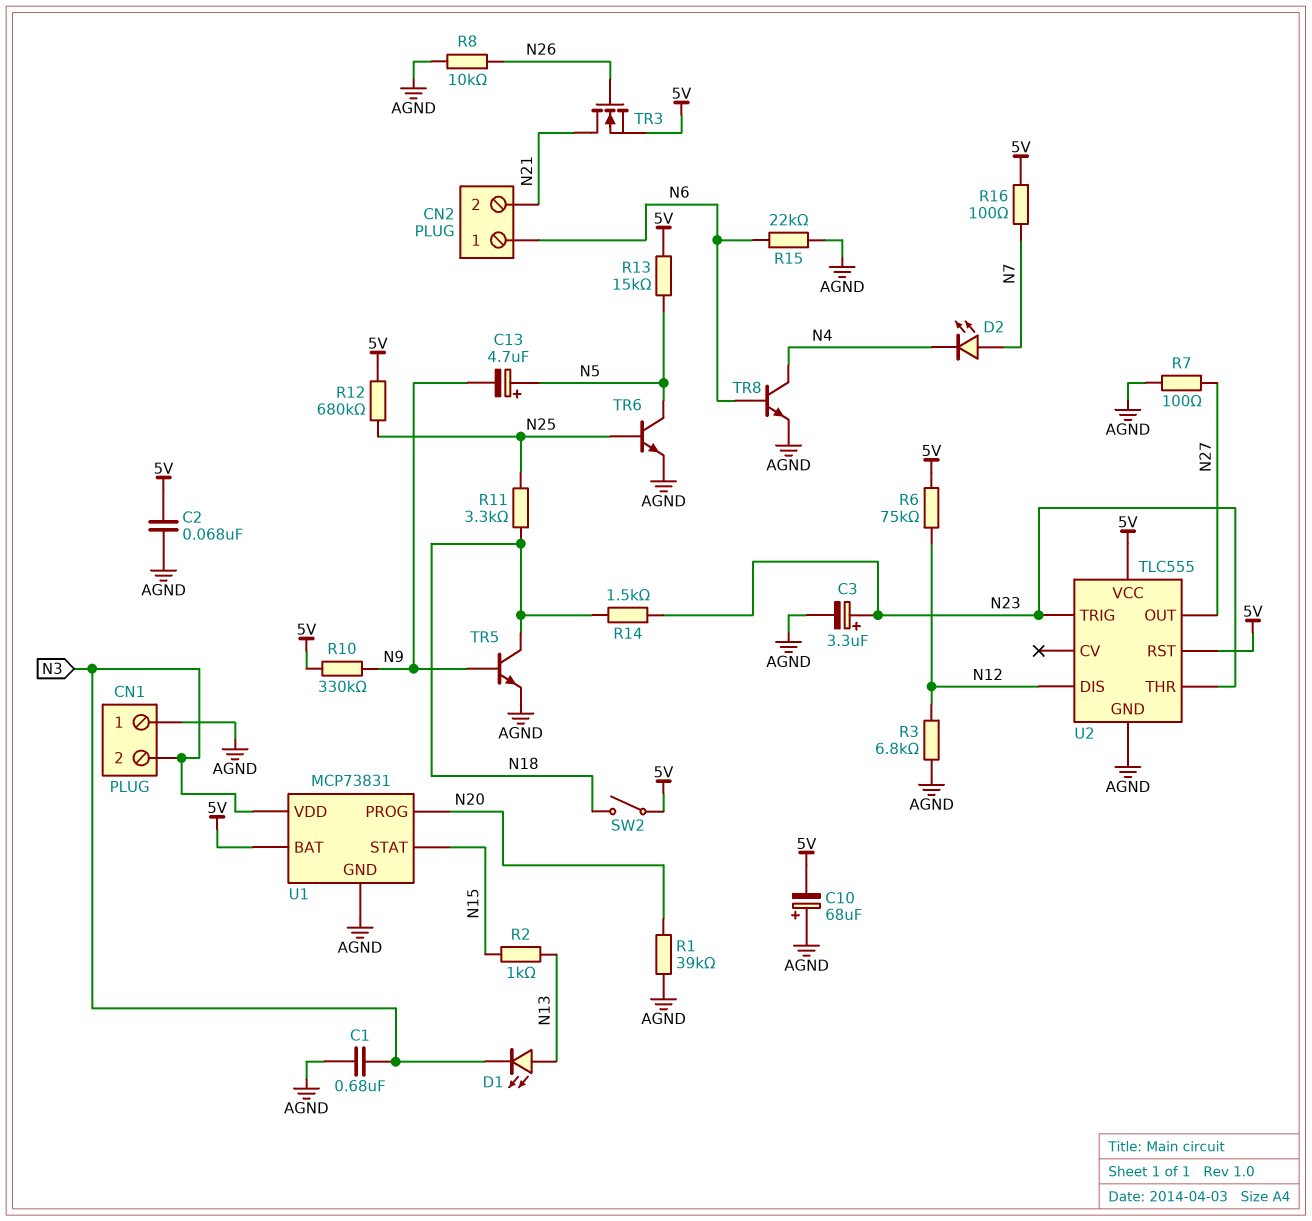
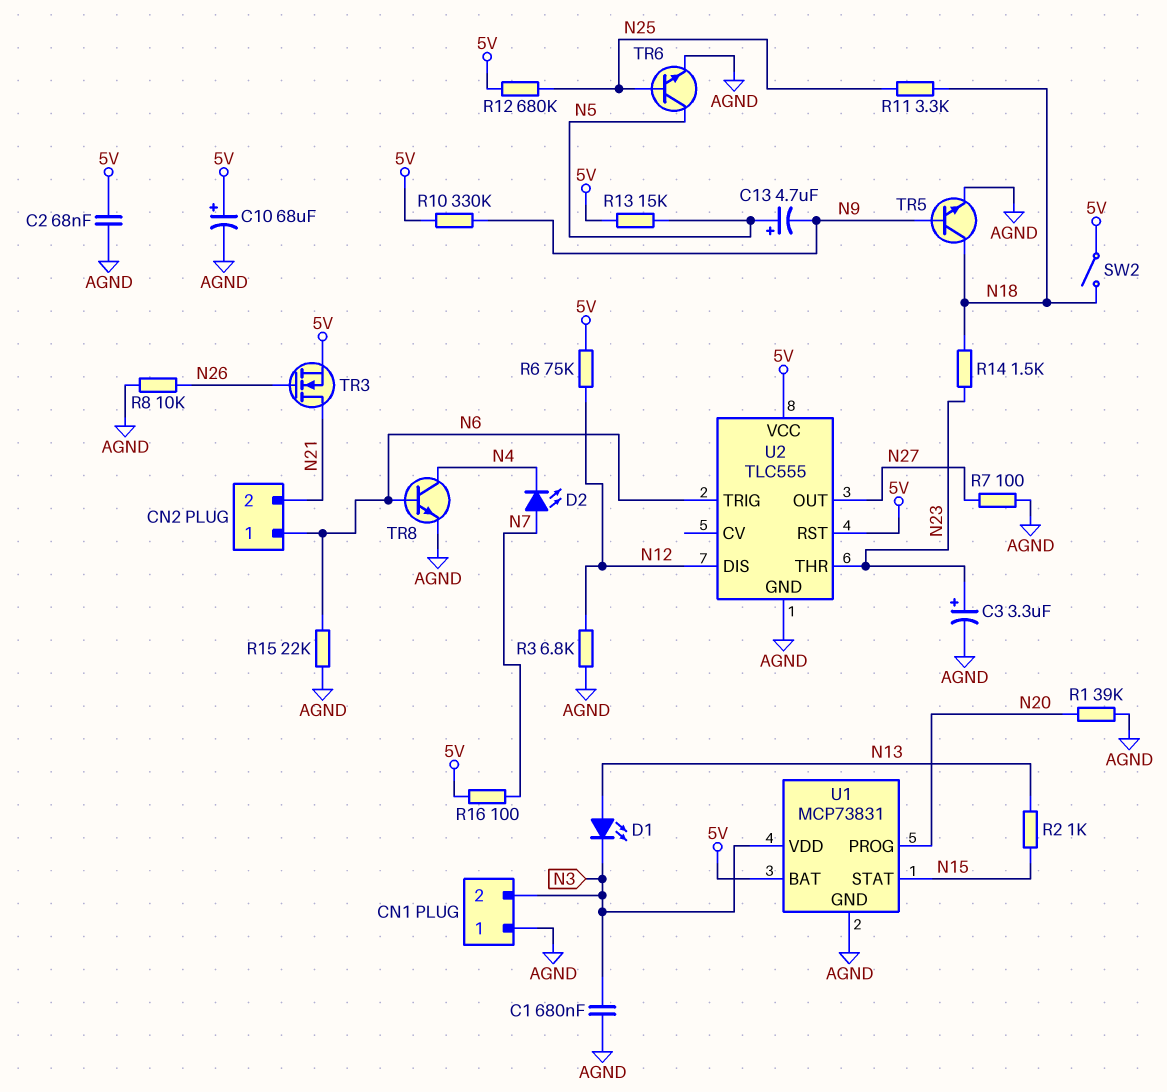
C10: 68uF (plus AGND, minus 5V) -> 68uF (plus 5V, minus AGND)
U2 pin TRIG: N23 -> N6

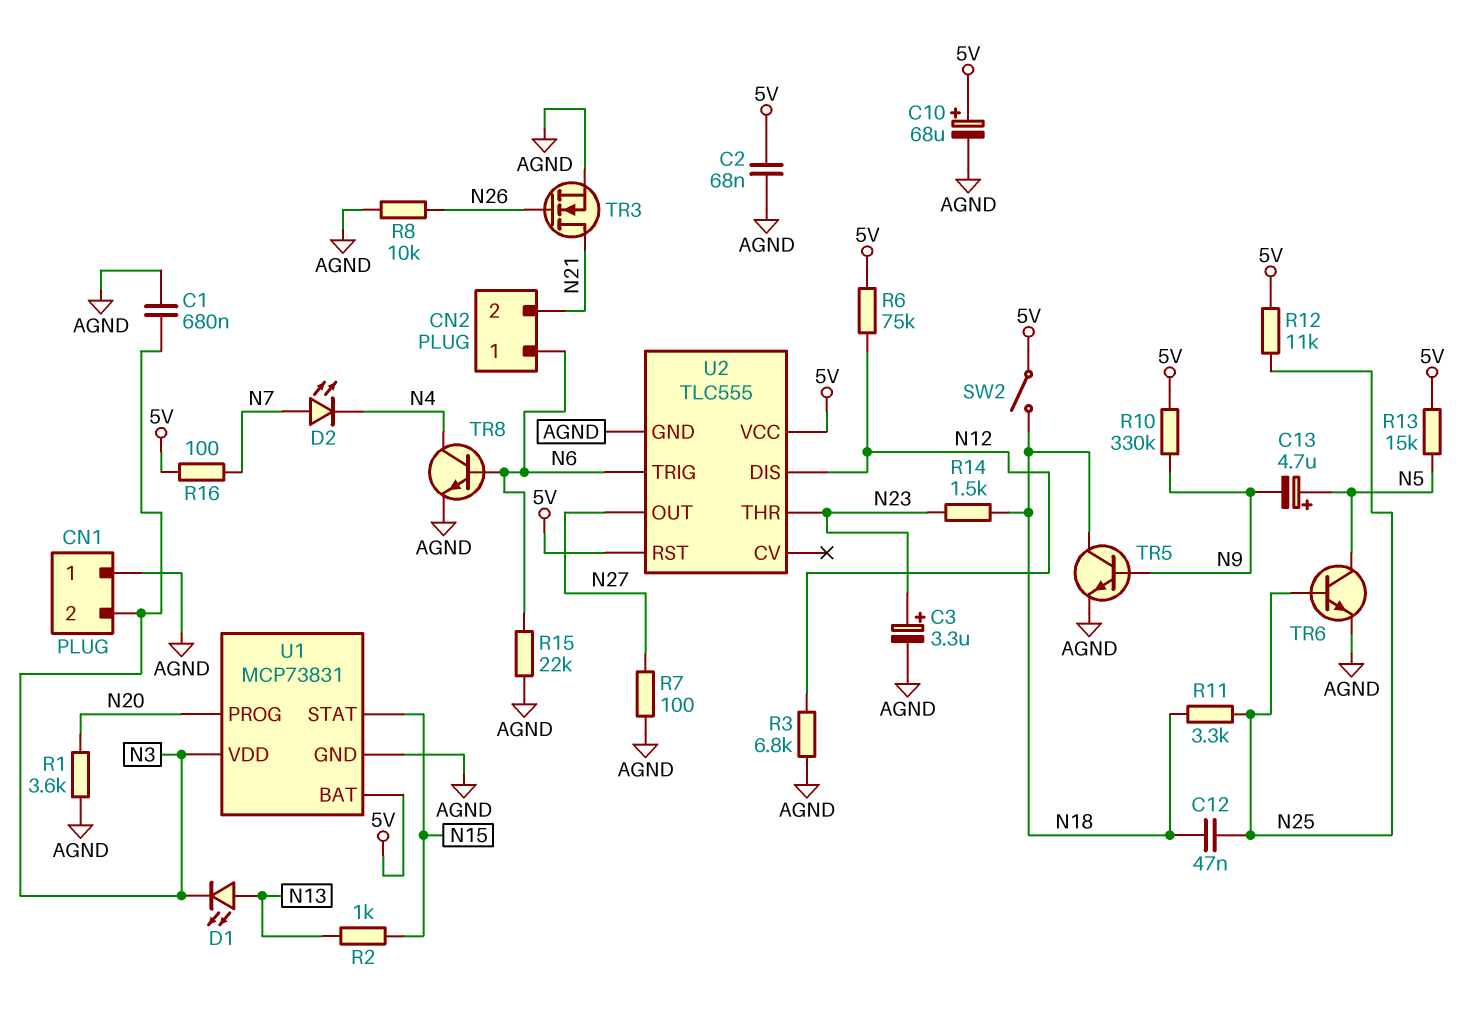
C12: none -> 47nF (N18, N25)
R1: 39k (AGND, N20) -> 3.6k (AGND, N20)
R12: 680k (5V, N25) -> 11k (5V, N25)
TR3: NMOS (G N26, D N21, S 5V) -> NMOS (G N26, D N21, S AGND)

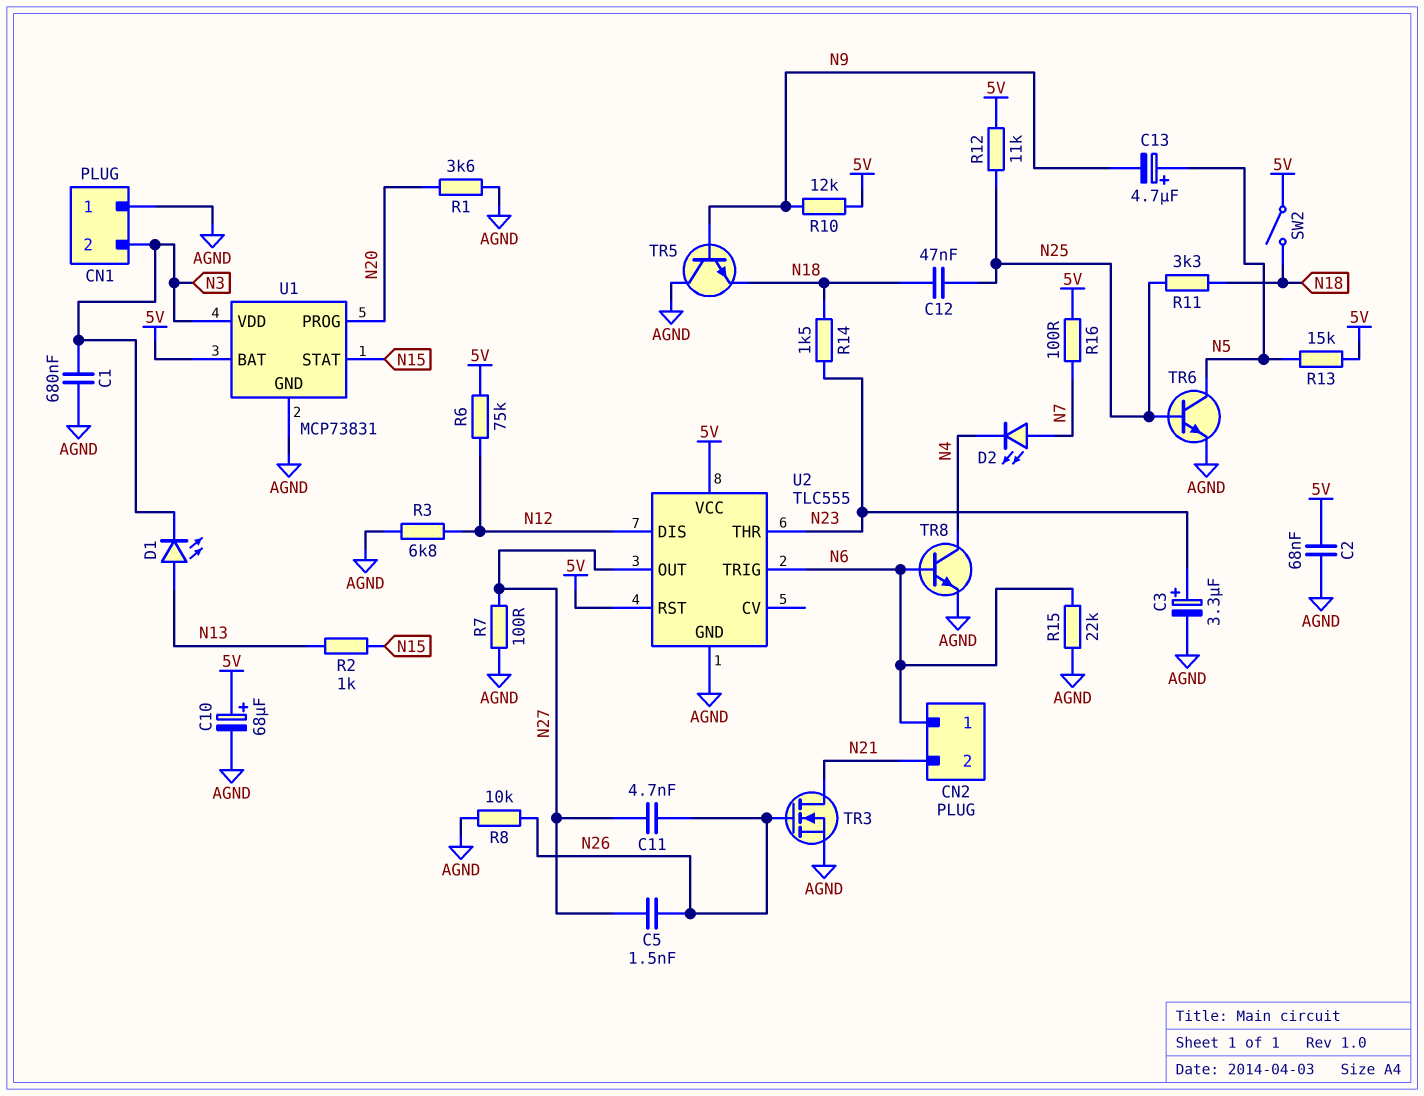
C5: none -> 1.5nF (N26, N27)
C11: none -> 4.7nF (N26, N27)
R10: 330k (5V, N9) -> 12k (5V, N9)
TR5: NPN (B N9, C N18, E AGND) -> NPN (B N9, C AGND, E N18)

